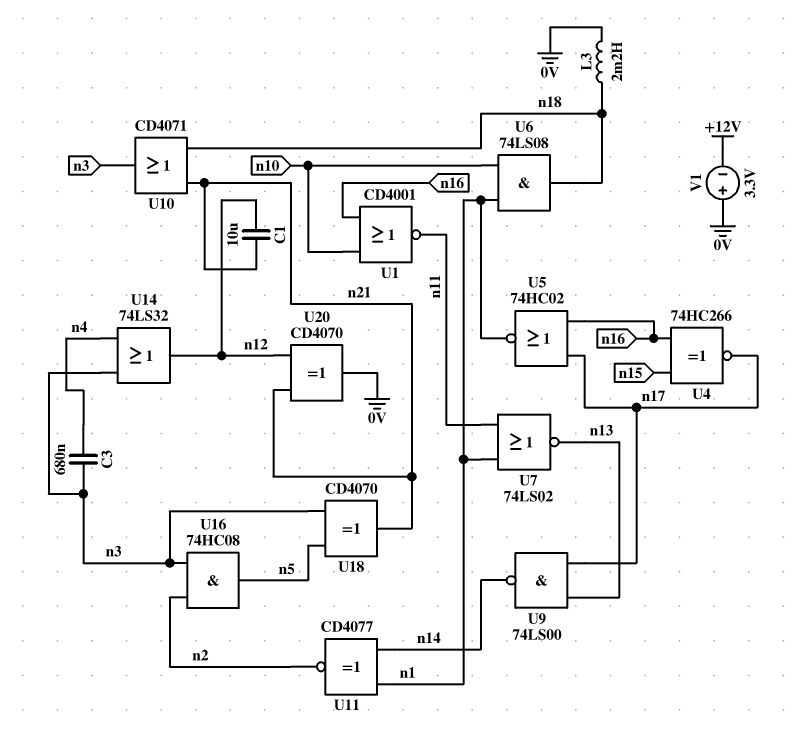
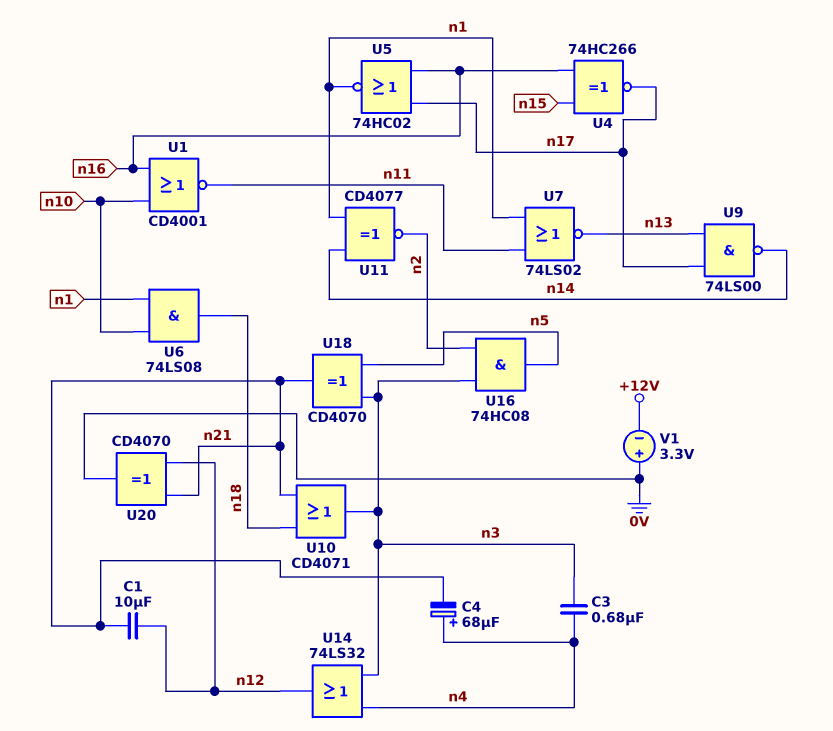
C4: none -> 68uF (plus n4, minus n21)
L3: 2.2mH (0V, n18) -> none

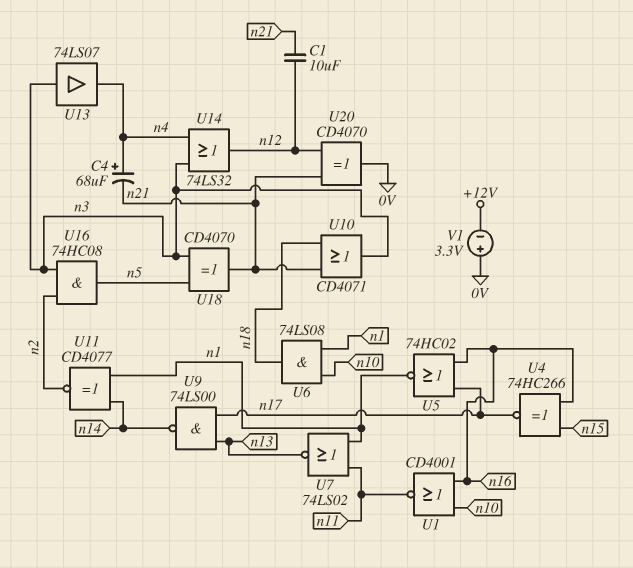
C3: 680nF (n3, n4) -> none
U13: none -> buffer 74LS07 (in n3, out n4)

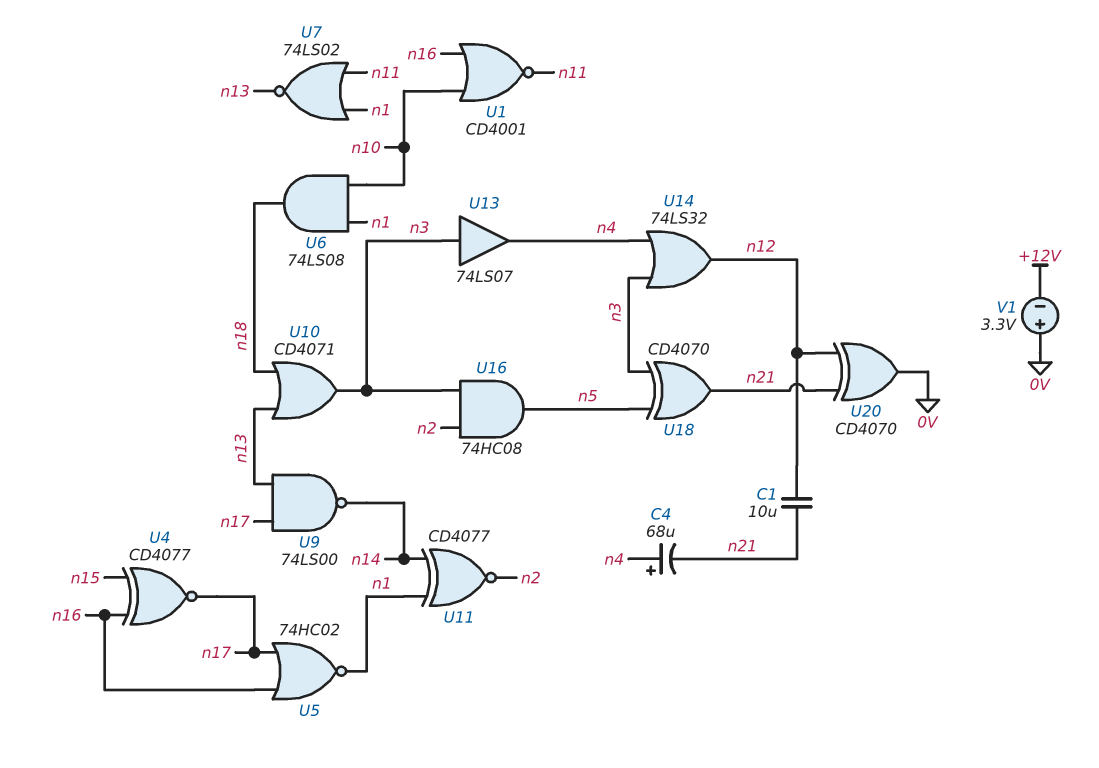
U4: XNOR 74HC266 (in n15, in n16, out n17) -> XNOR CD4077 (in n15, in n16, out n17)
U10: OR CD4071 (in n18, in n21, out n3) -> OR CD4071 (in n13, in n18, out n3)

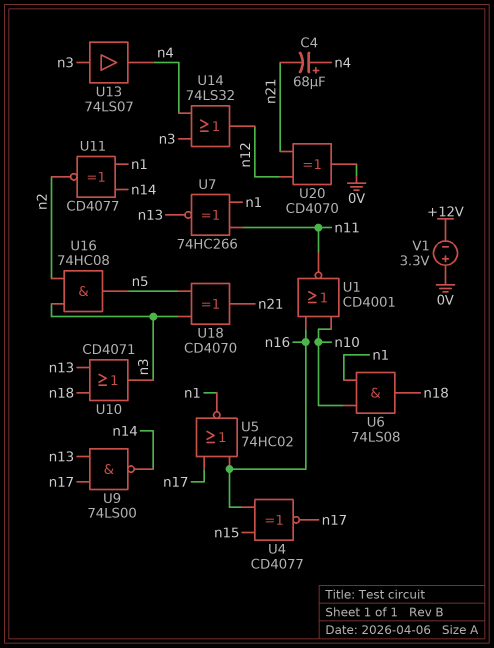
C1: 10uF (n12, n21) -> none
U7: NOR 74LS02 (in n1, in n11, out n13) -> XNOR 74HC266 (in n1, in n11, out n13)

